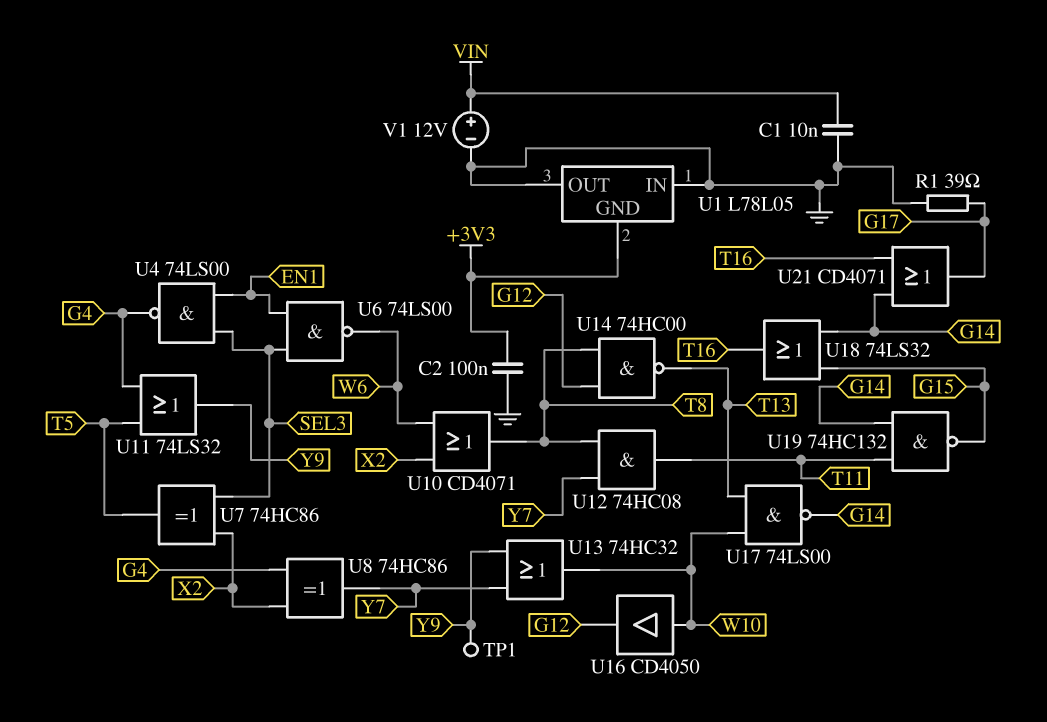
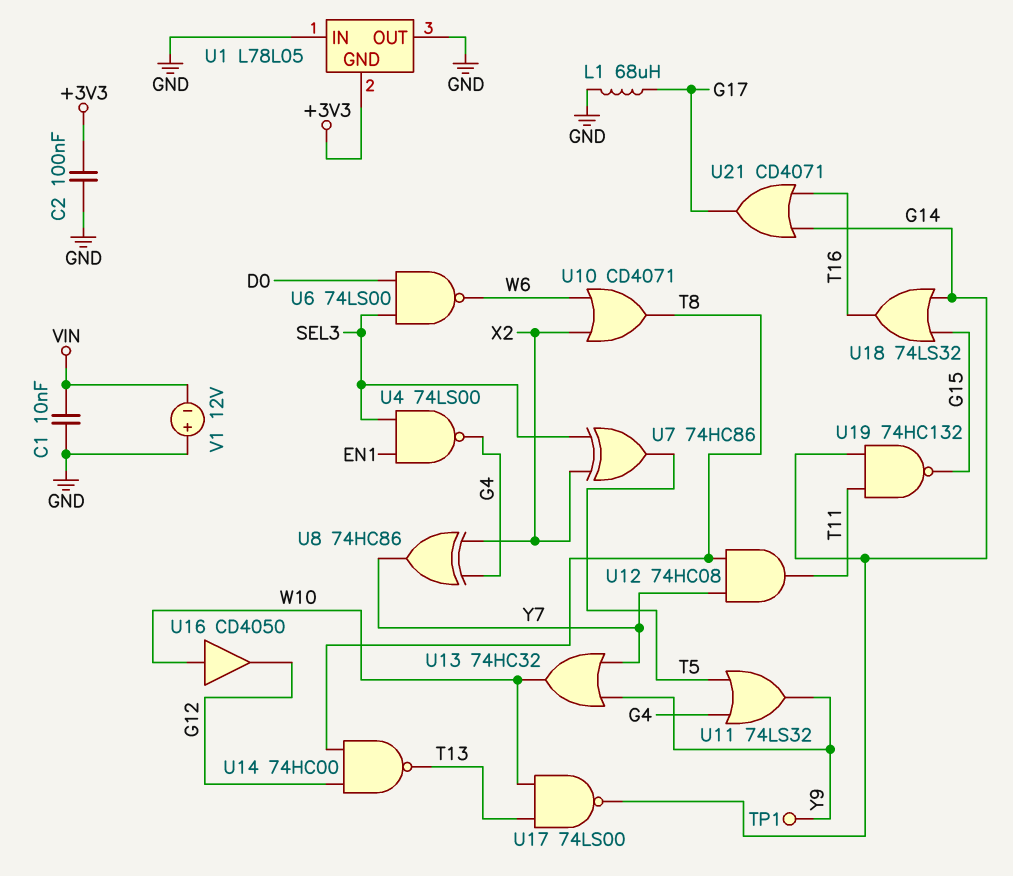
L1: none -> 68uH (G17, GND)
R1: 39 (G17, GND) -> none
U6: NAND 74LS00 (in EN1, in SEL3, out W6) -> NAND 74LS00 (in D0, in SEL3, out W6)
V1: 12V (plus VIN, minus GND) -> 12V (plus GND, minus VIN)

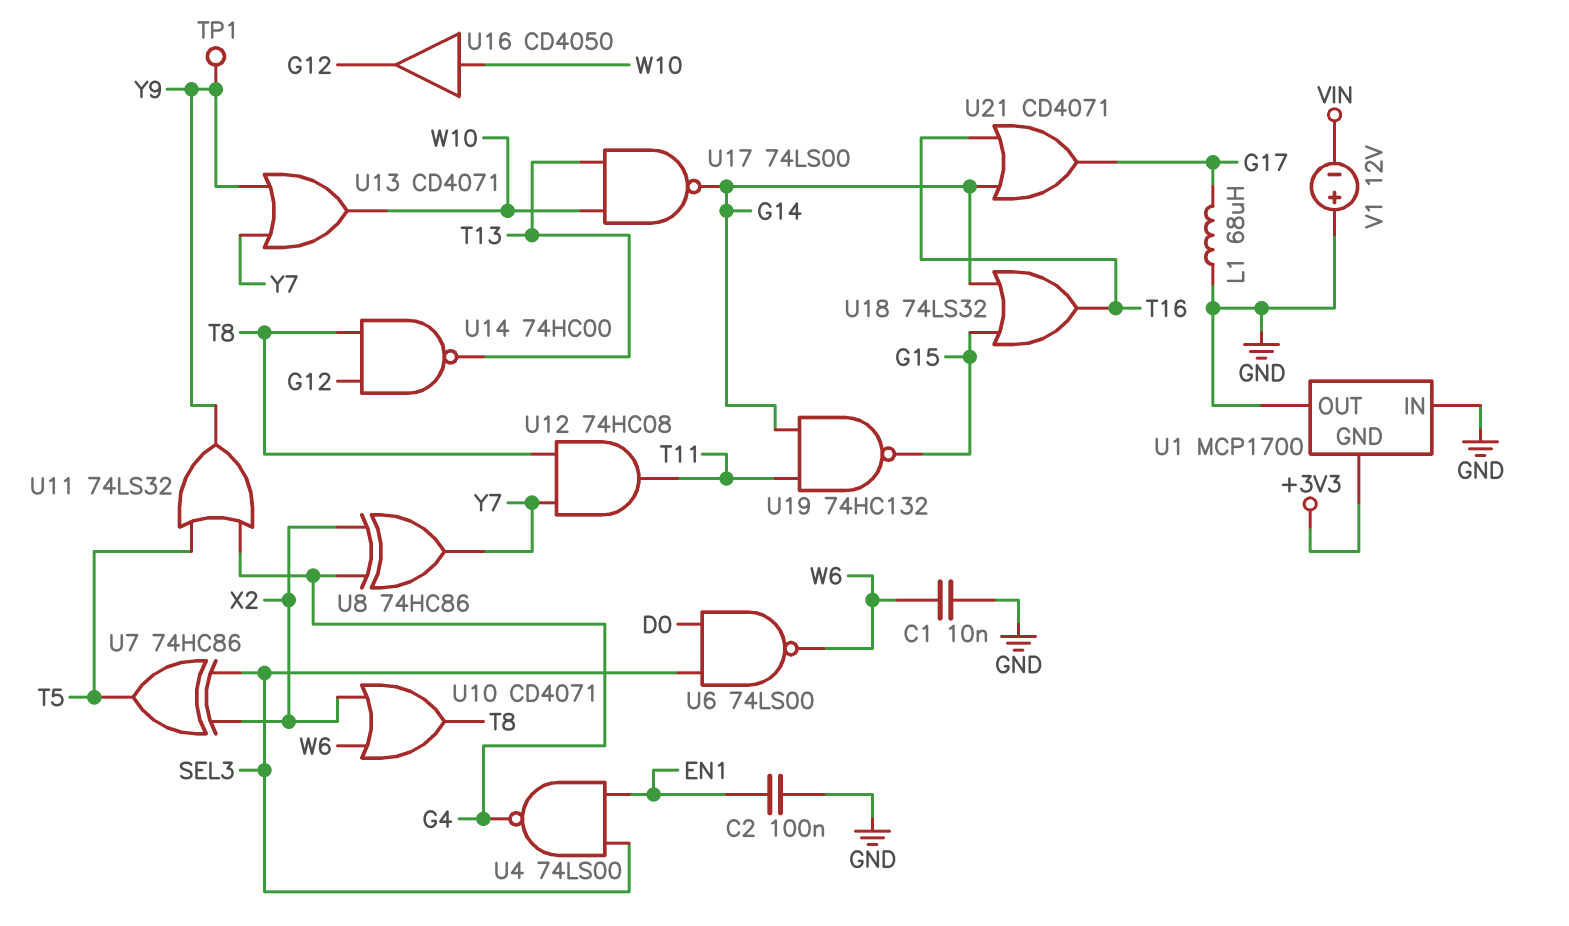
C1: 10nF (GND, VIN) -> 10nF (GND, W6)
C2: 100nF (+3V3, GND) -> 100nF (EN1, GND)
U1: L78L05 -> MCP1700
U13: OR 74HC32 (in Y7, in Y9, out W10) -> OR CD4071 (in Y7, in Y9, out W10)

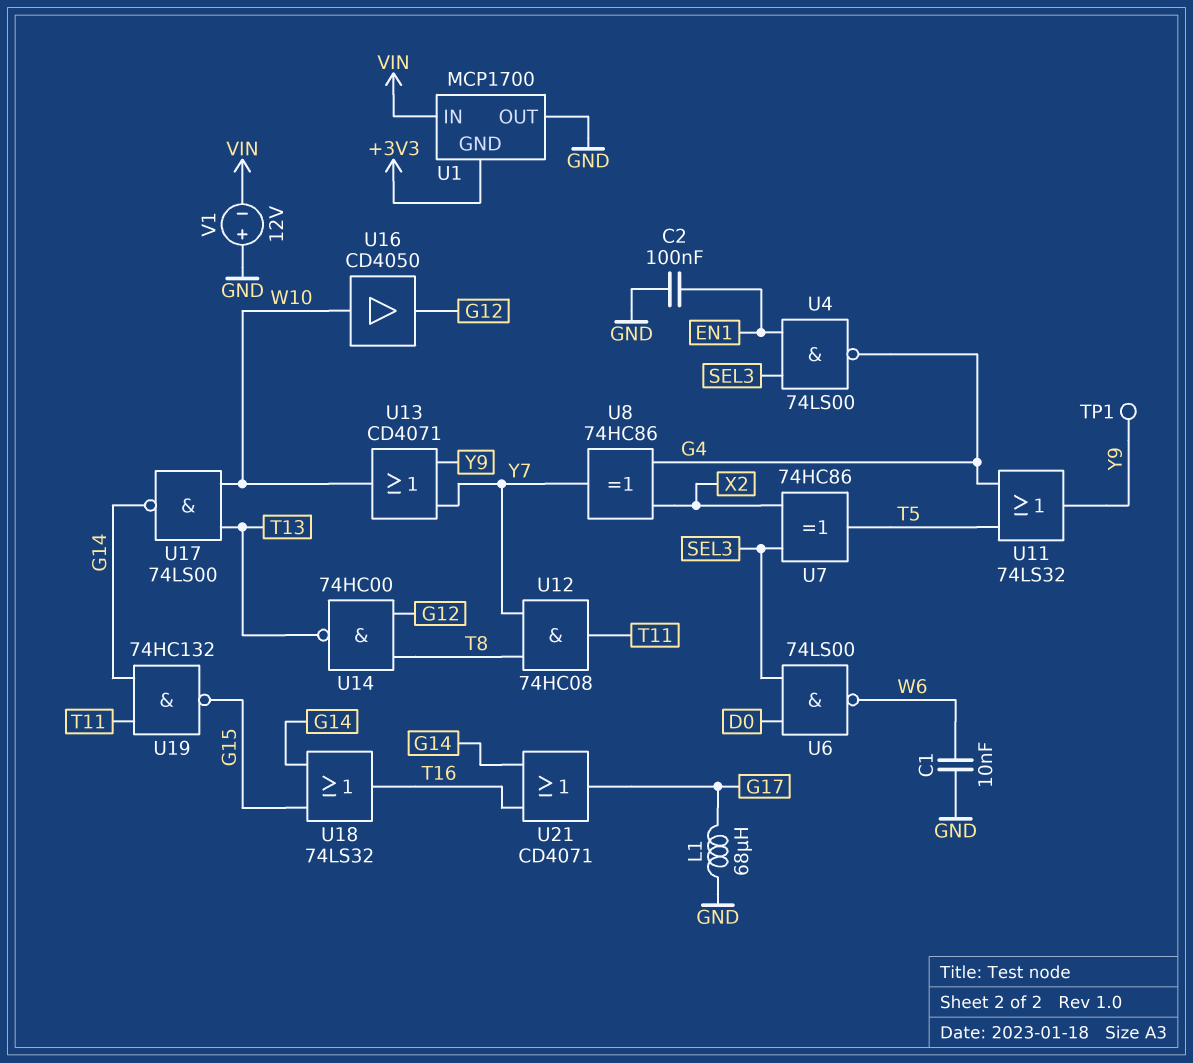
U1 pin IN: GND -> VIN
U10: OR CD4071 (in W6, in X2, out T8) -> none

